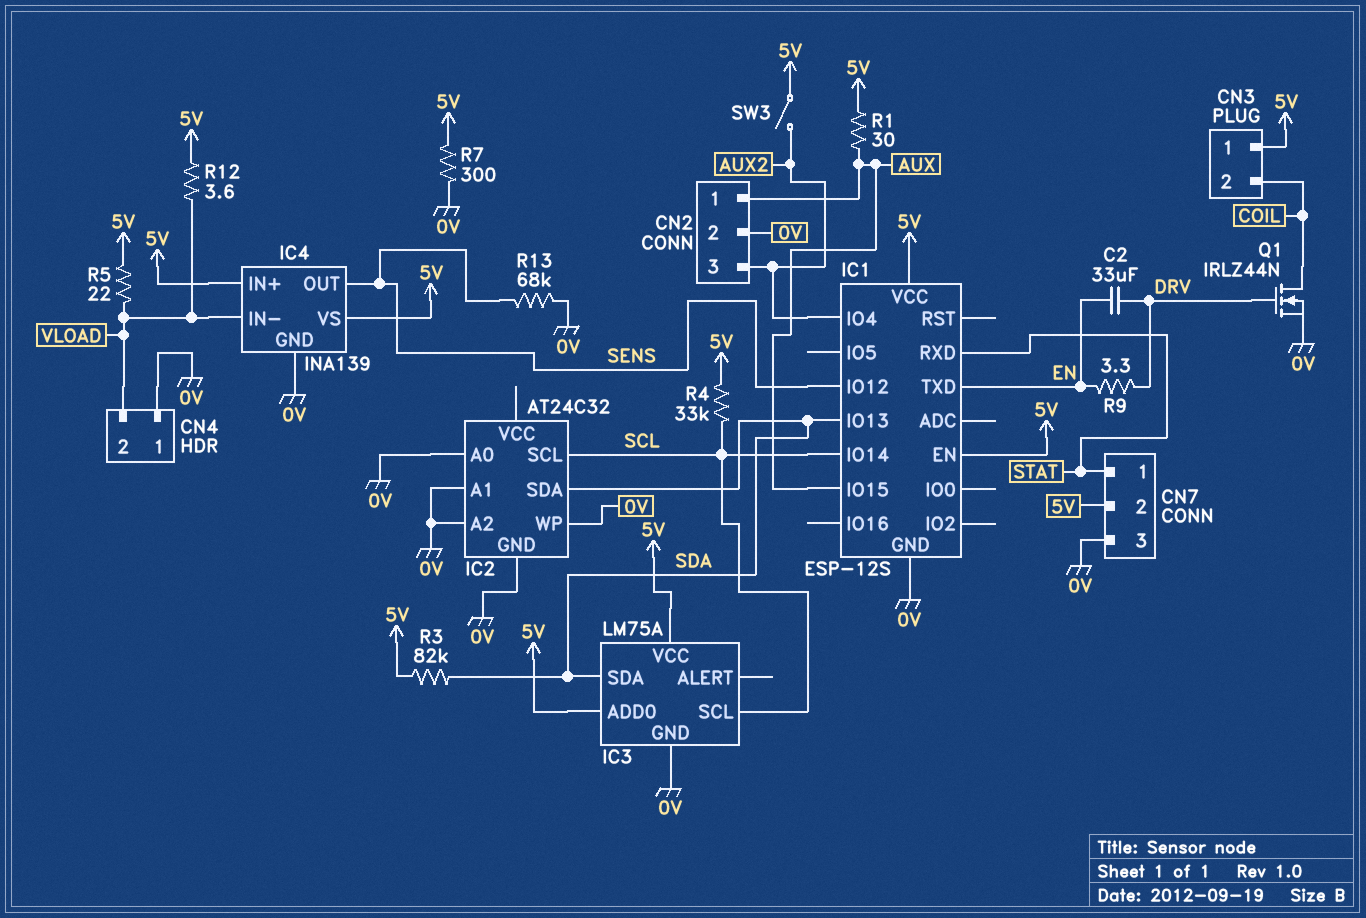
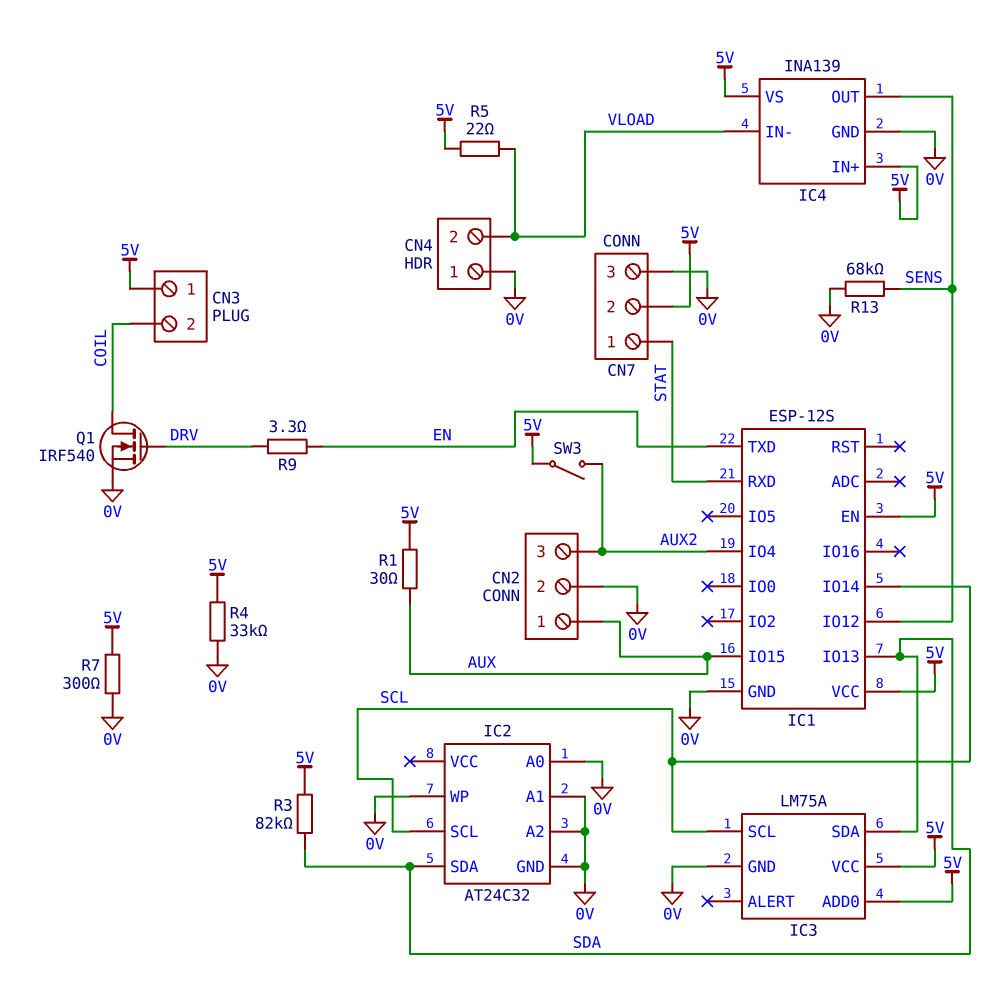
C2: 33uF (DRV, EN) -> none
Q1: NMOS IRLZ44N (G DRV, D COIL, S 0V) -> NMOS IRF540 (G DRV, D COIL, S 0V)
R4: 33k (5V, SCL) -> 33k (0V, 5V)
R12: 3.6 (5V, VLOAD) -> none

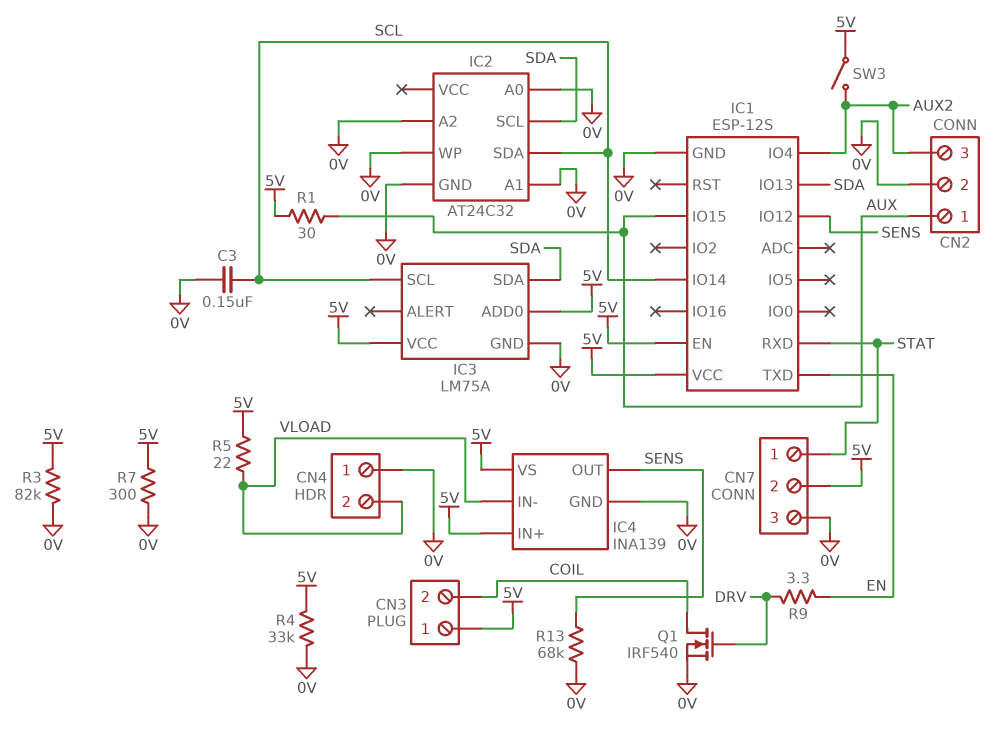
C3: none -> 150nF (0V, SCL)
IC2 pin SCL: SCL -> SDA
IC2 pin SDA: SDA -> SCL
R3: 82k (5V, SDA) -> 82k (0V, 5V)

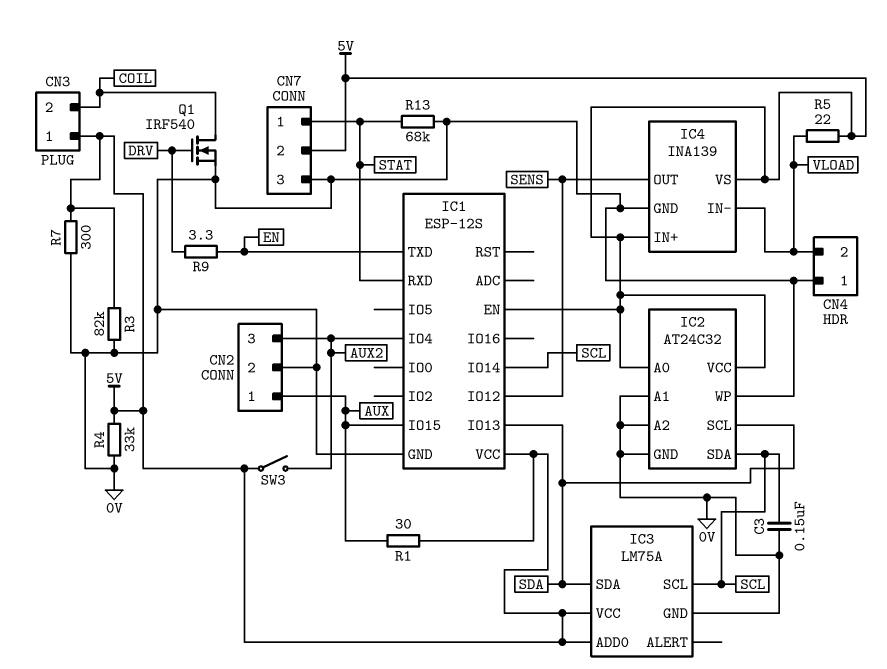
IC2 pin A0: 0V -> 5V
IC2 pin VCC: none -> 5V
R13: 68k (0V, SENS) -> 68k (0V, STAT)

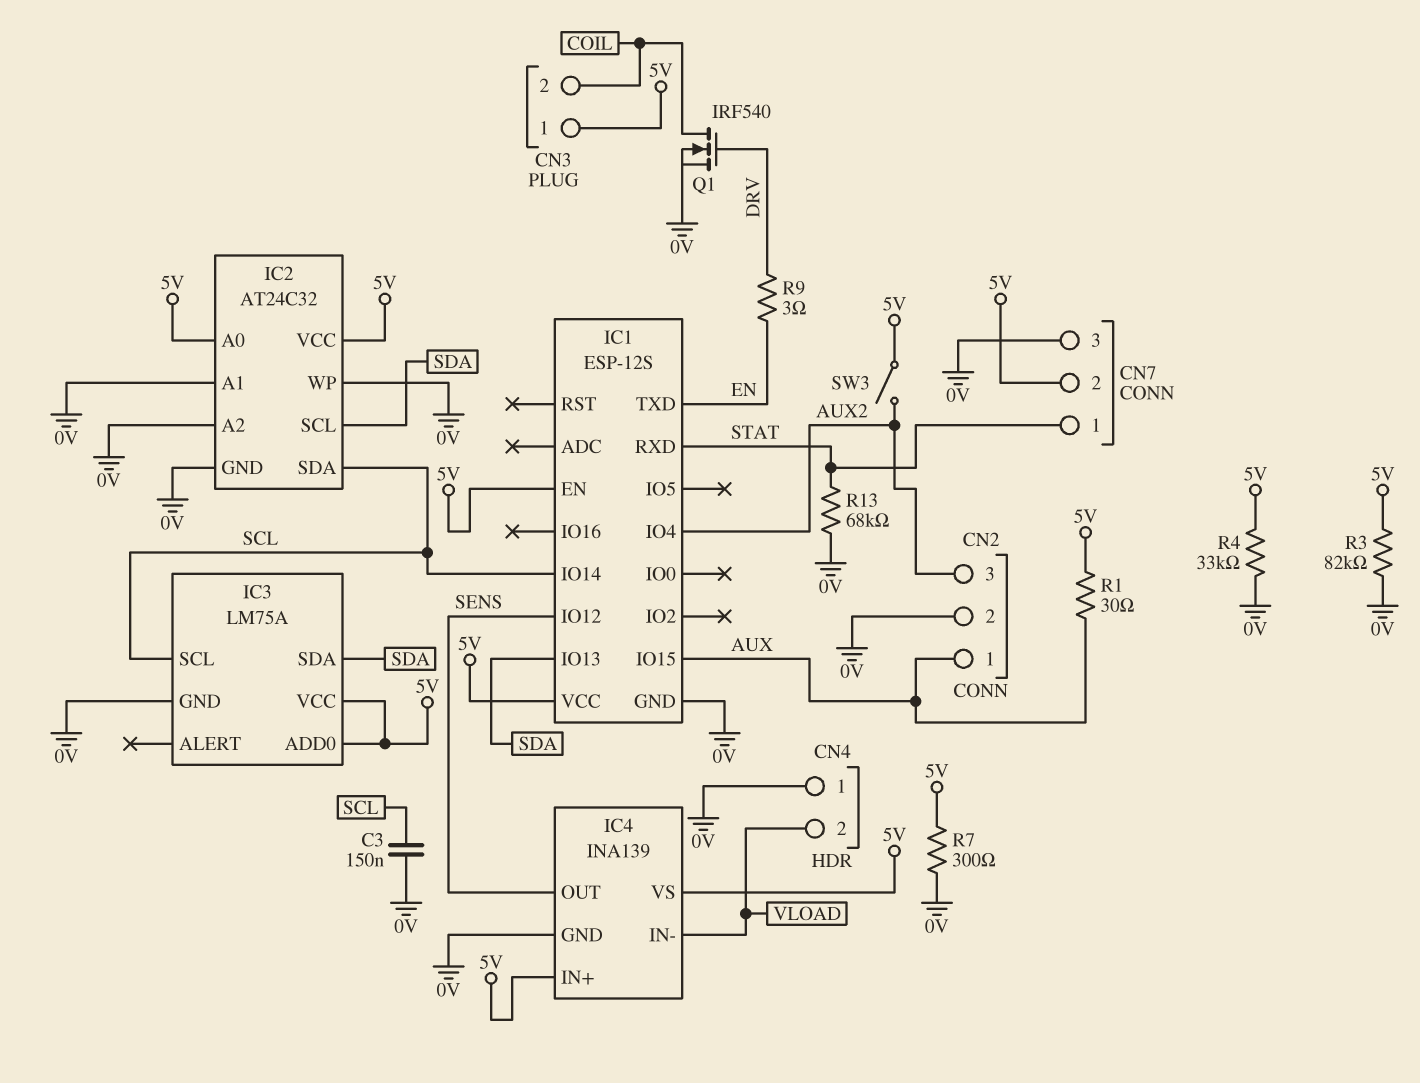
R5: 22 (5V, VLOAD) -> none
R9: 3.3 (DRV, EN) -> 3 (DRV, EN)

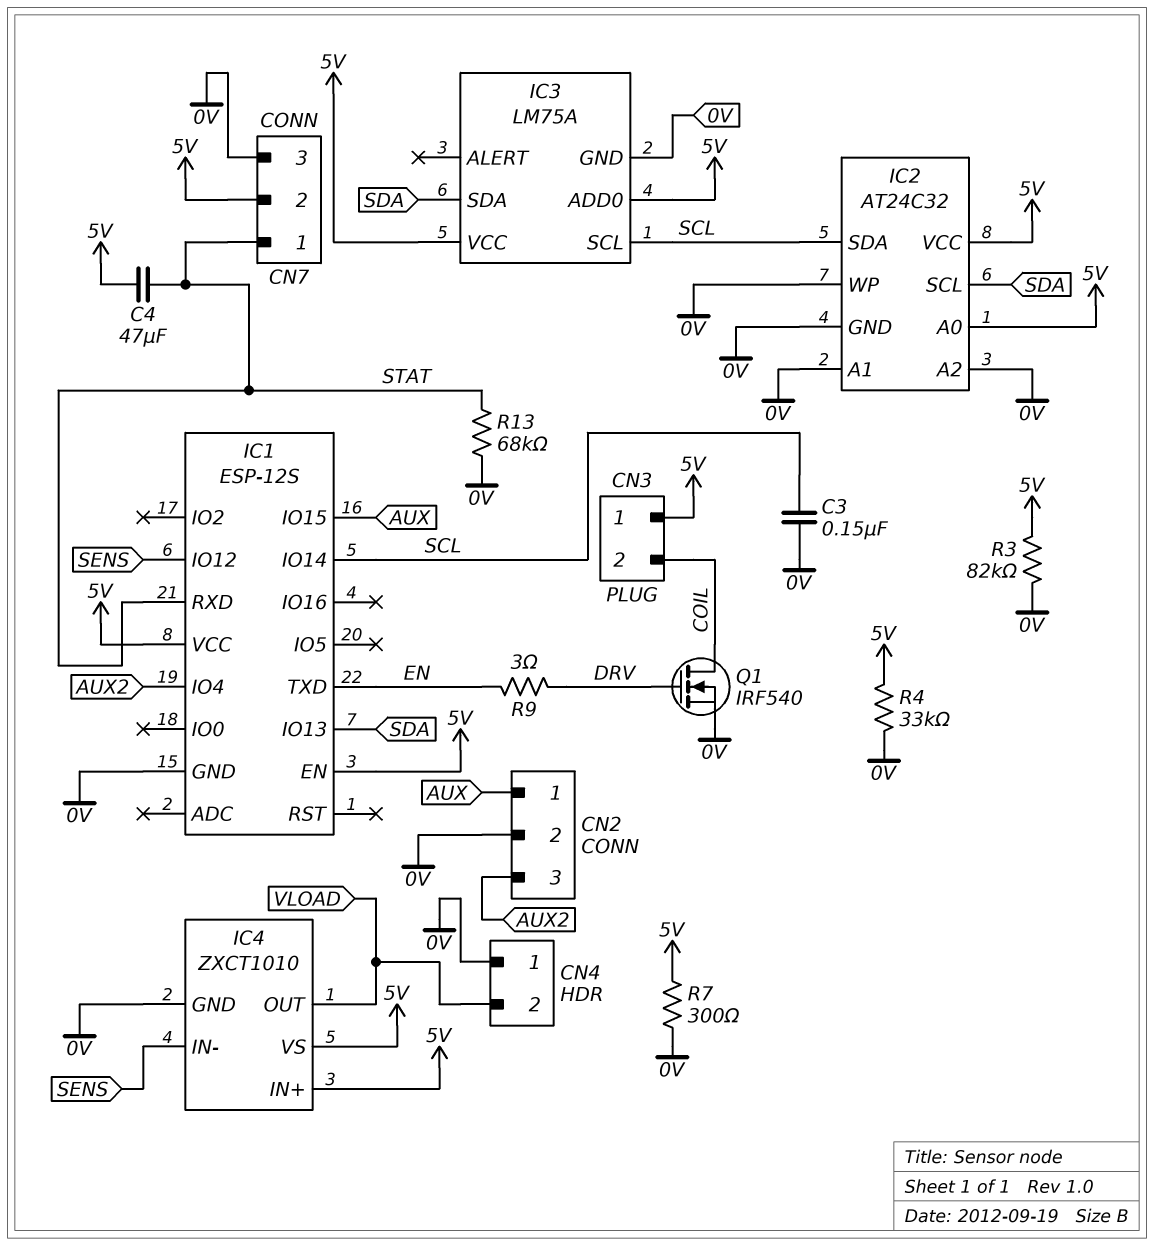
C4: none -> 47uF (5V, STAT)
IC4: INA139 -> ZXCT1010
IC4 pin IN-: VLOAD -> SENS
IC4 pin OUT: SENS -> VLOAD
R1: 30 (5V, AUX) -> none
SW3: switch (5V, AUX2) -> none

